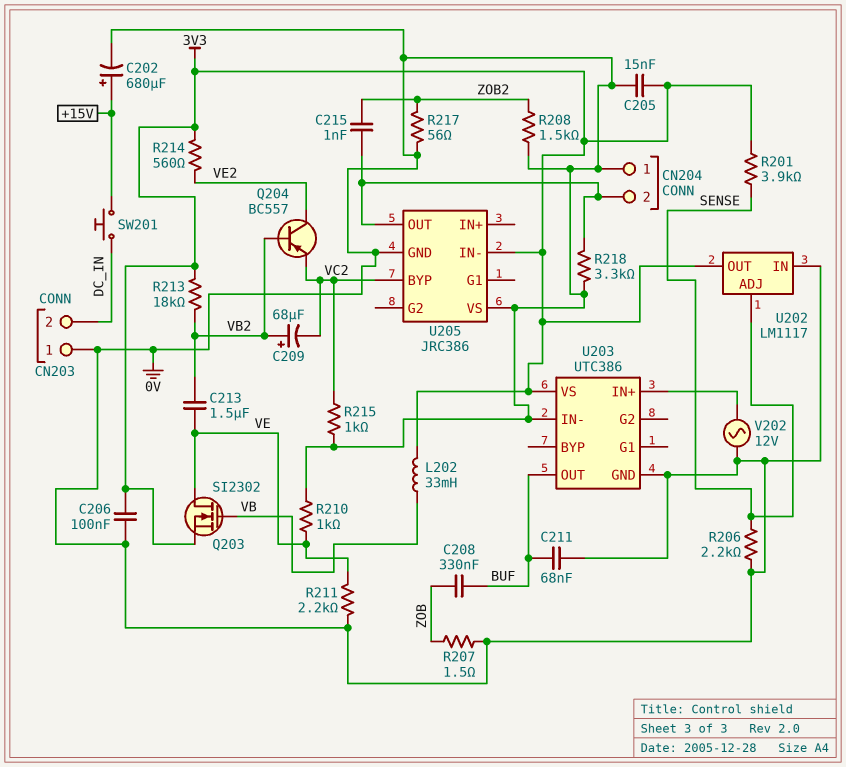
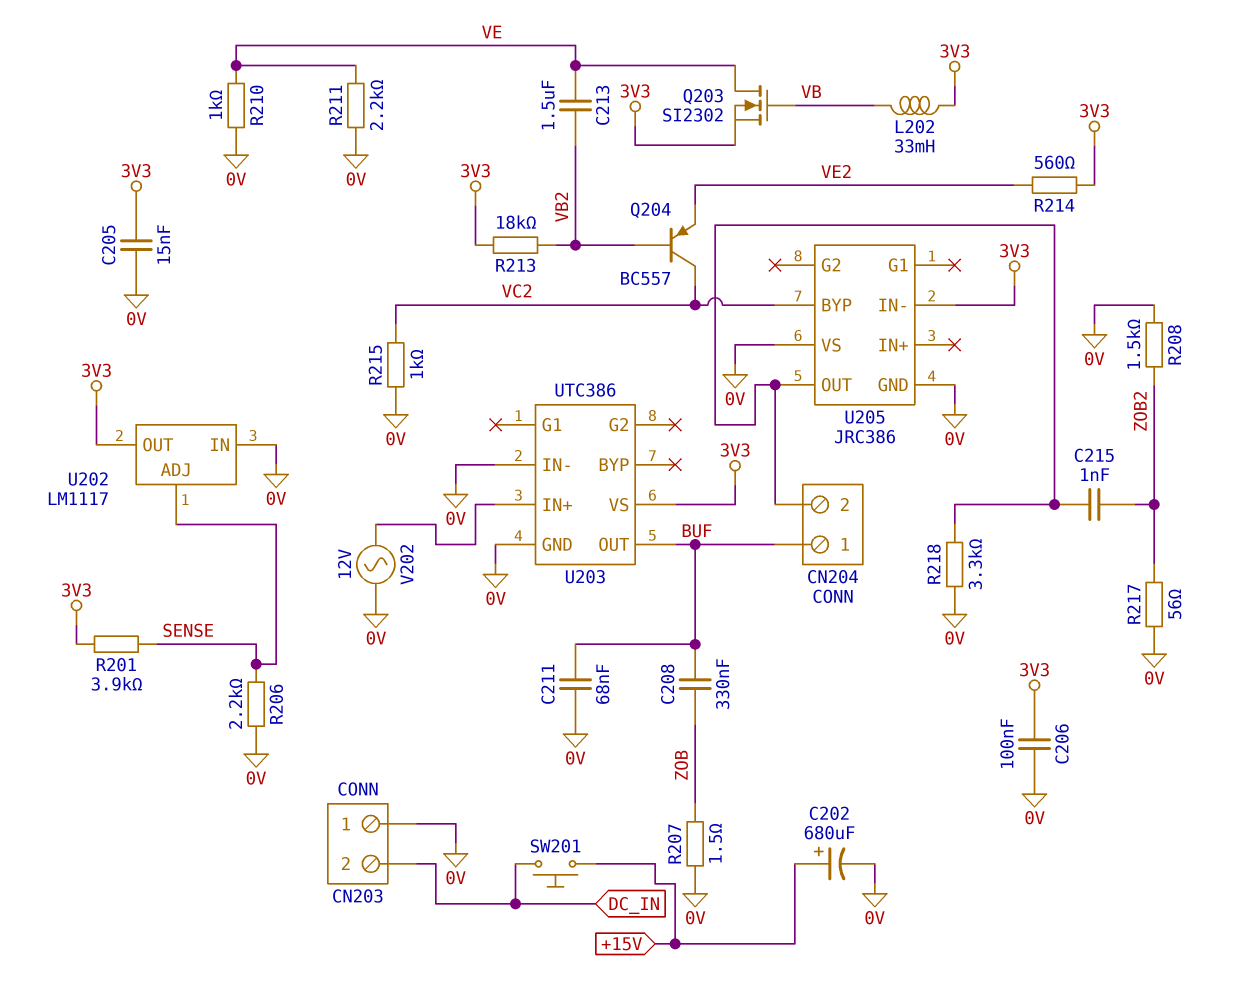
C209: 68uF (plus VB2, minus VC2) -> none
CN204 pin 1: 0V -> BUF
Q204: PNP BC557 (B VB2, C VE2, E VC2) -> PNP BC557 (B VB2, C VC2, E VE2)

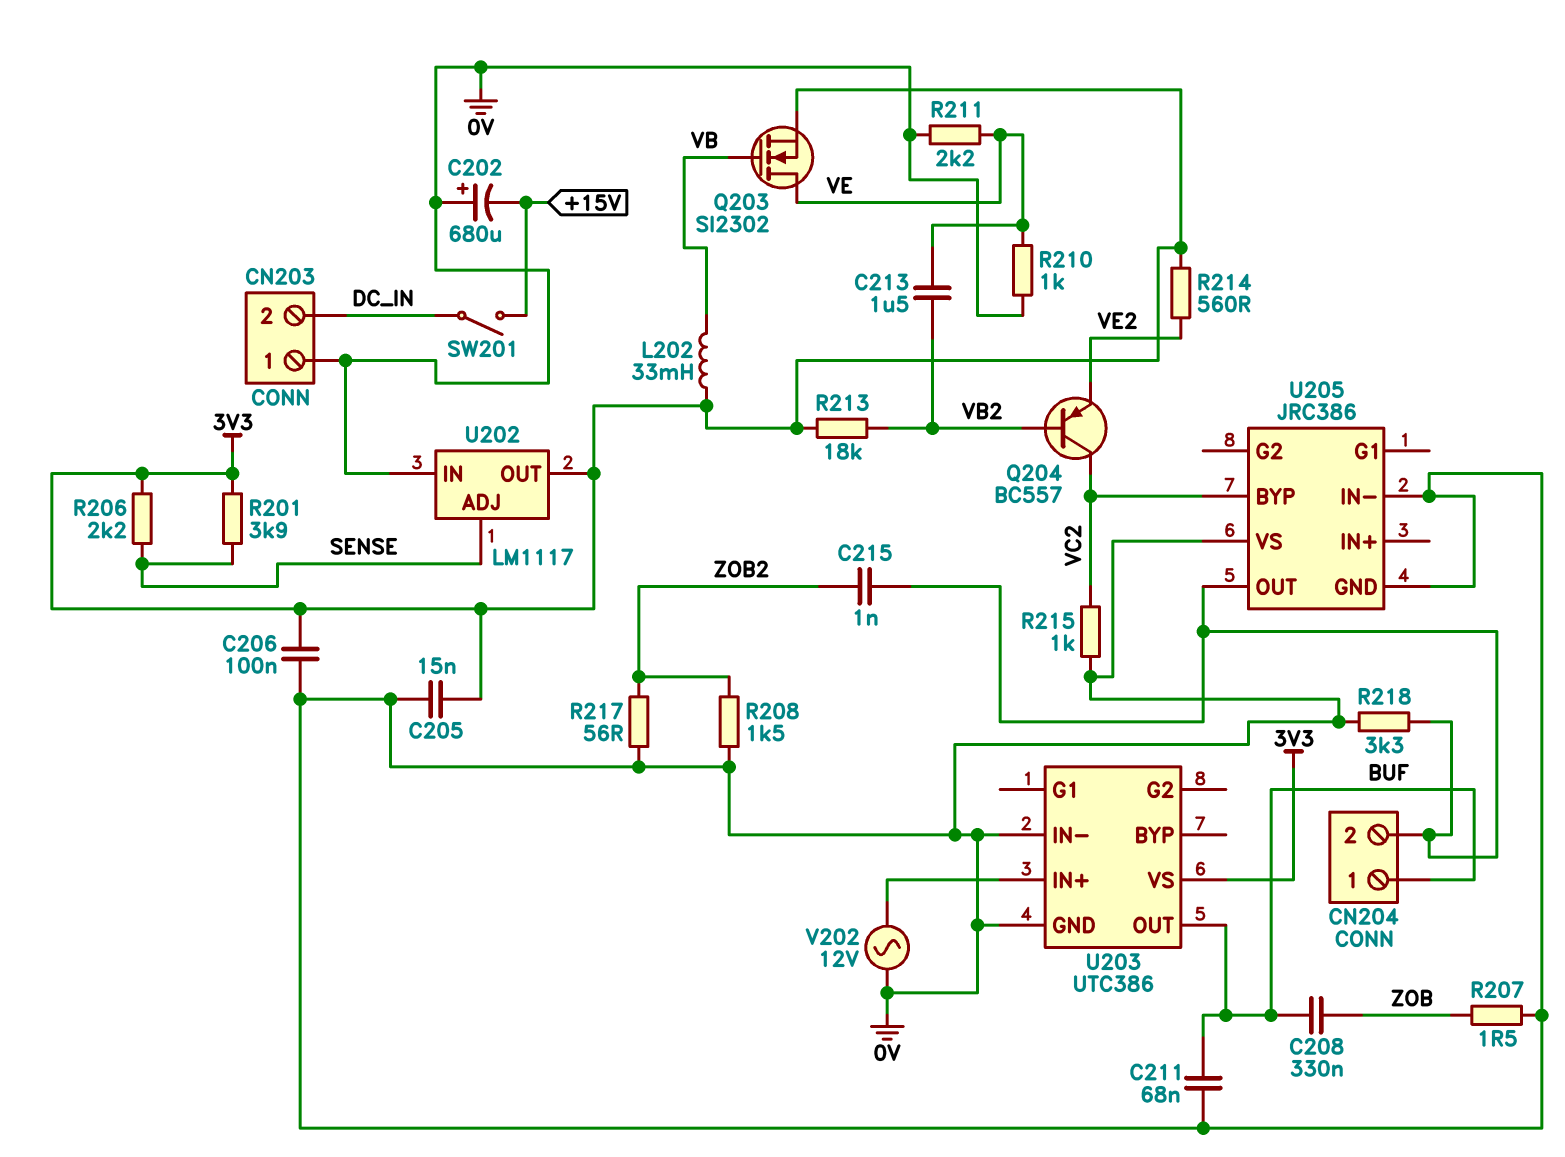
C202: 680uF (plus +15V, minus 0V) -> 680uF (plus 0V, minus +15V)
R206: 2.2k (0V, SENSE) -> 2.2k (3V3, SENSE)
SW201: button (+15V, DC_IN) -> switch (+15V, DC_IN)
U205 pin IN-: 3V3 -> 0V

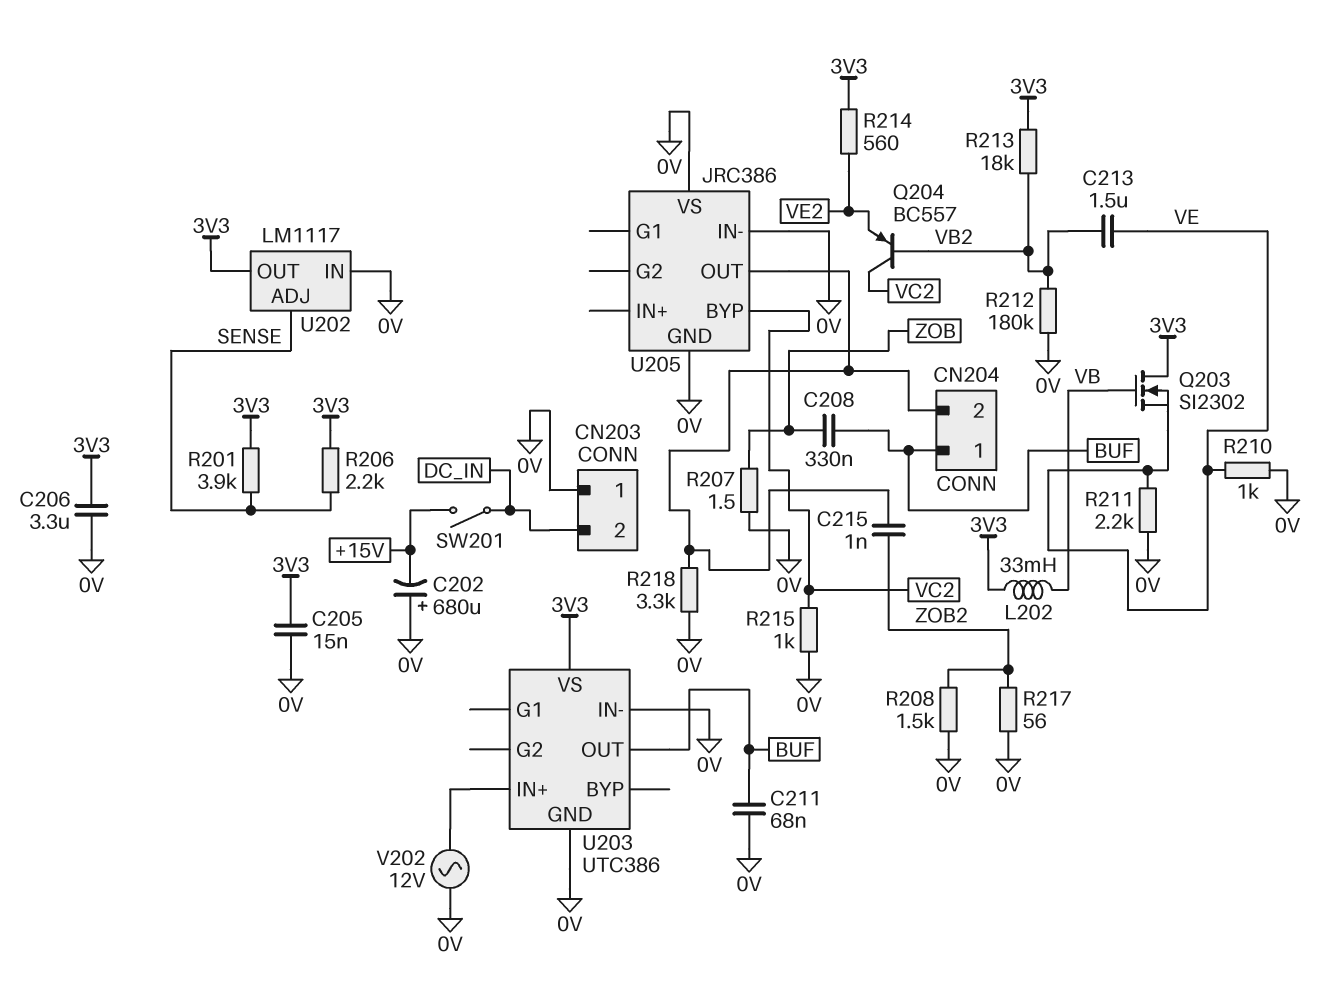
C206: 100nF (0V, 3V3) -> 3.3uF (0V, 3V3)
Q203: NMOS SI2302 (G VB, D VE, S 3V3) -> NMOS SI2302 (G VB, D 3V3, S VE)
R212: none -> 180k (0V, VB2)

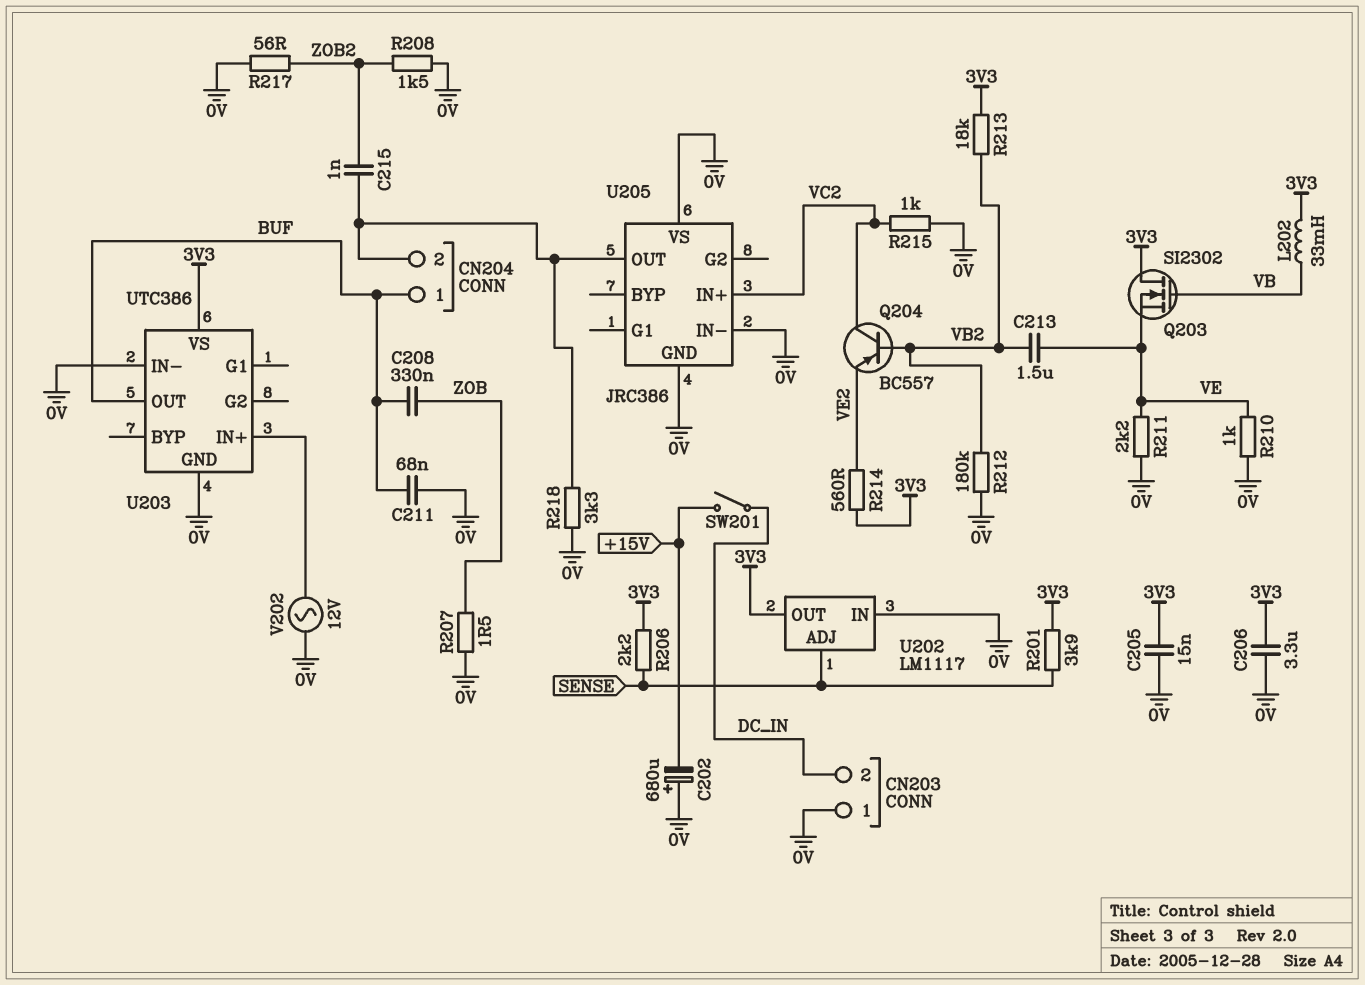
U205 pin BYP: VC2 -> none
U205 pin IN+: none -> VC2

